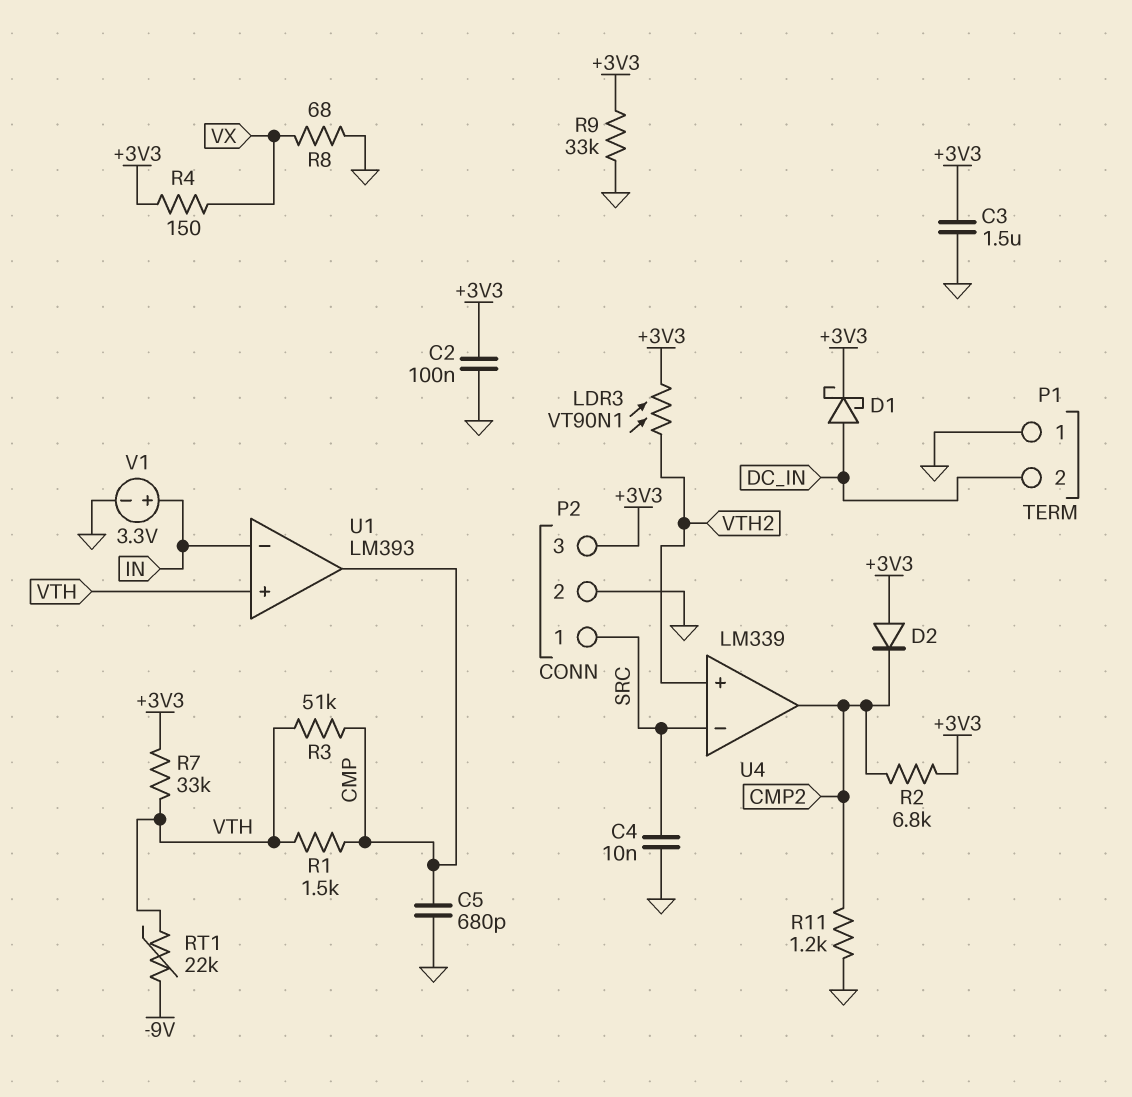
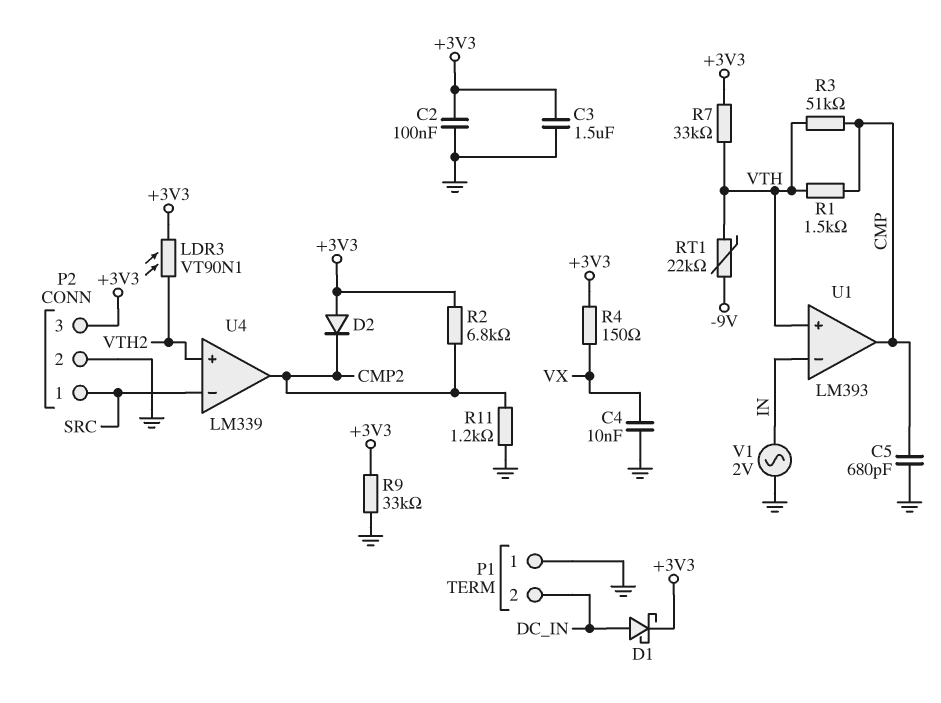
C4: 10nF (GND, SRC) -> 10nF (GND, VX)
R8: 68 (GND, VX) -> none
V1: 3.3V (plus IN, minus GND) -> AC 2V (GND, IN)

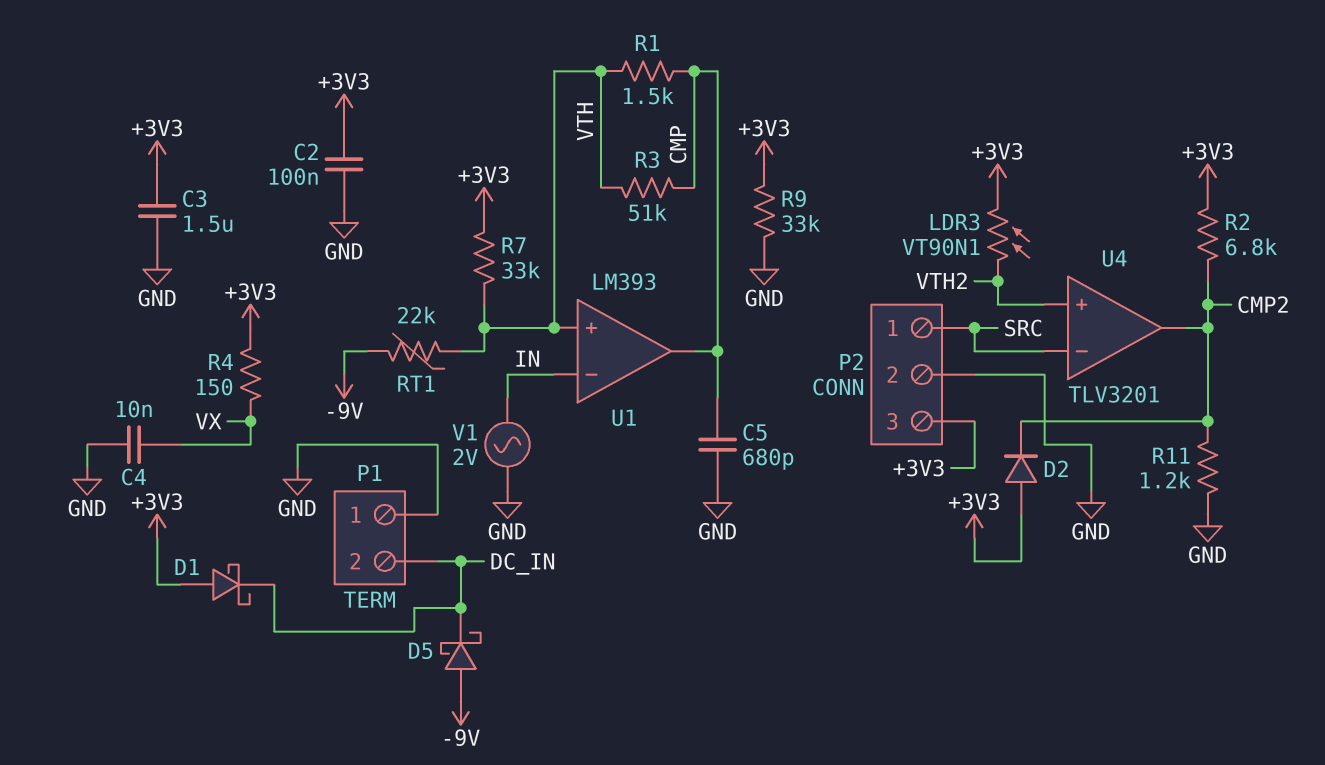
D1: schottky (A DC_IN, K +3V3) -> schottky (A +3V3, K DC_IN)
D5: none -> schottky (A -9V, K DC_IN)
U4: LM339 -> TLV3201

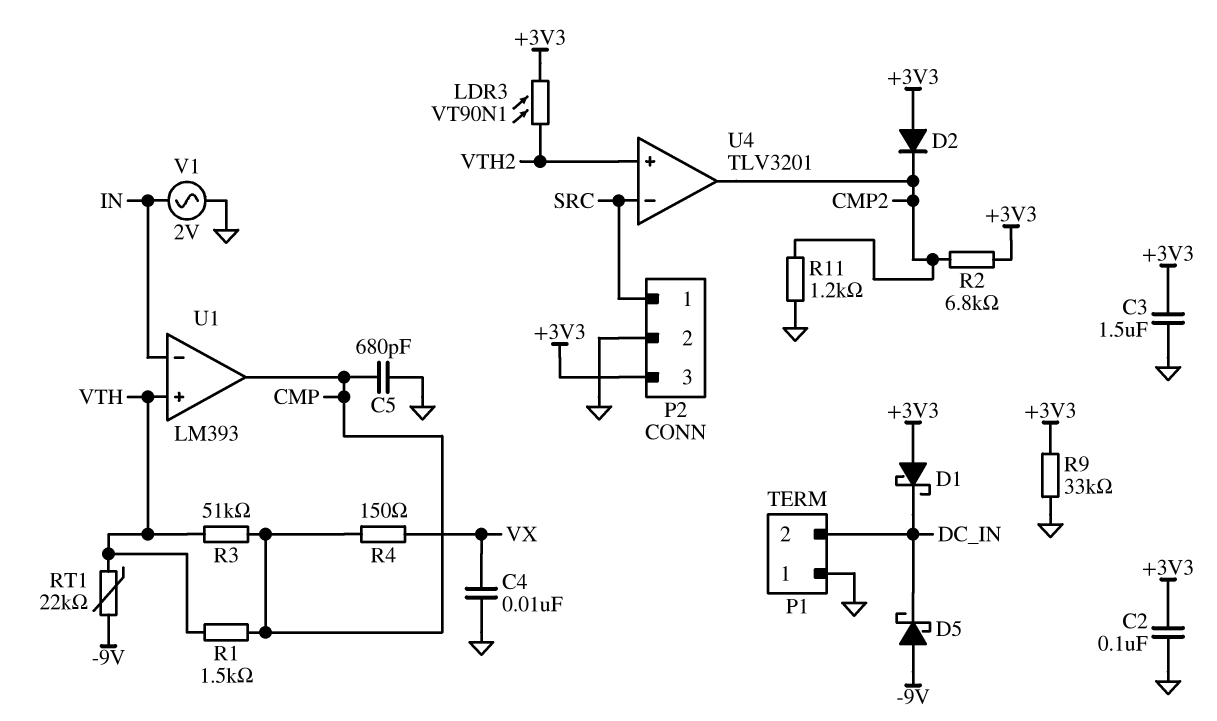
R4: 150 (+3V3, VX) -> 150 (CMP, VX)
R7: 33k (+3V3, VTH) -> none

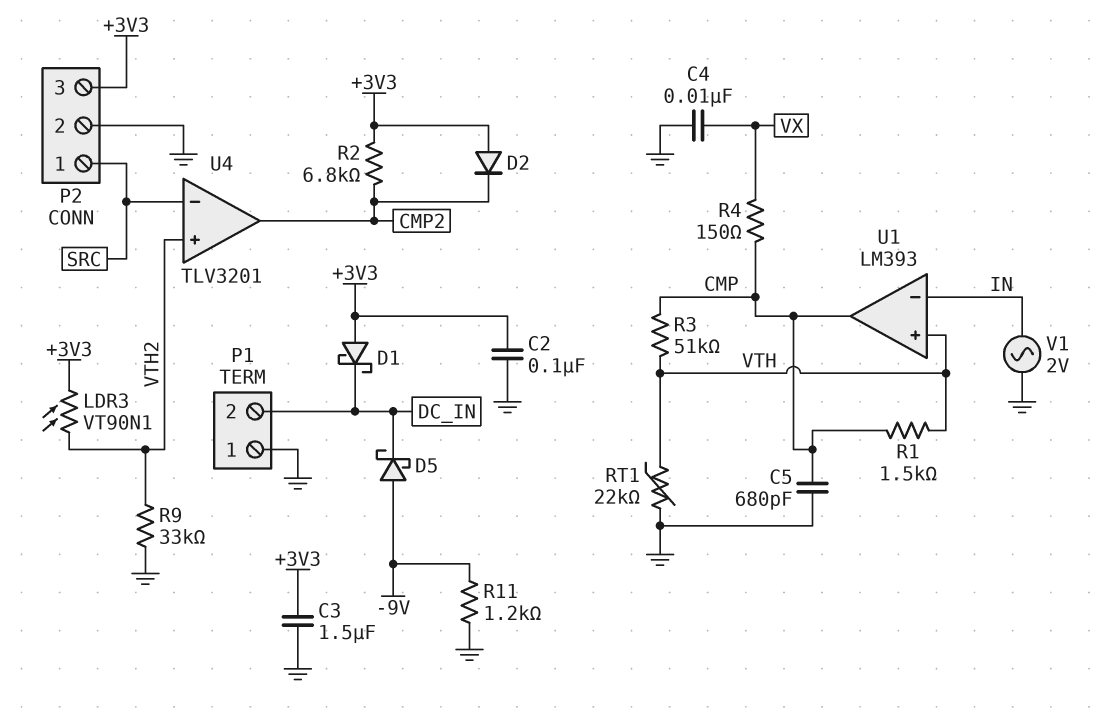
R9: 33k (+3V3, GND) -> 33k (GND, VTH2)
R11: 1.2k (CMP2, GND) -> 1.2k (-9V, GND)
RT1: 22k (-9V, VTH) -> 22k (GND, VTH)

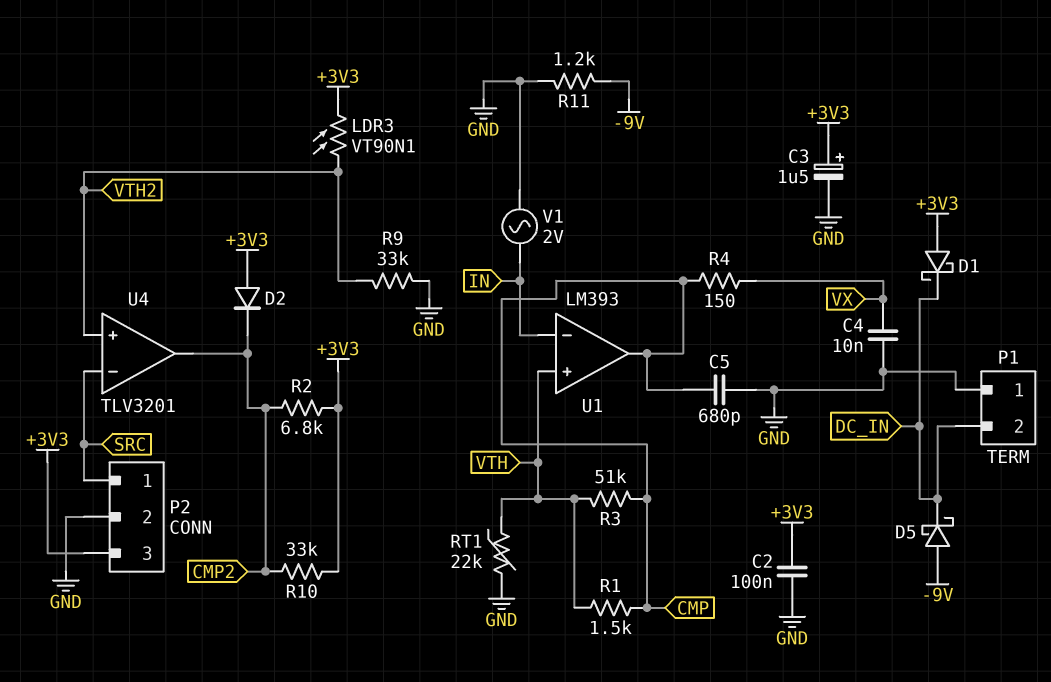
C3: 1.5uF (+3V3, GND) -> 1.5uF (plus +3V3, minus GND)
R10: none -> 33k (+3V3, CMP2)

